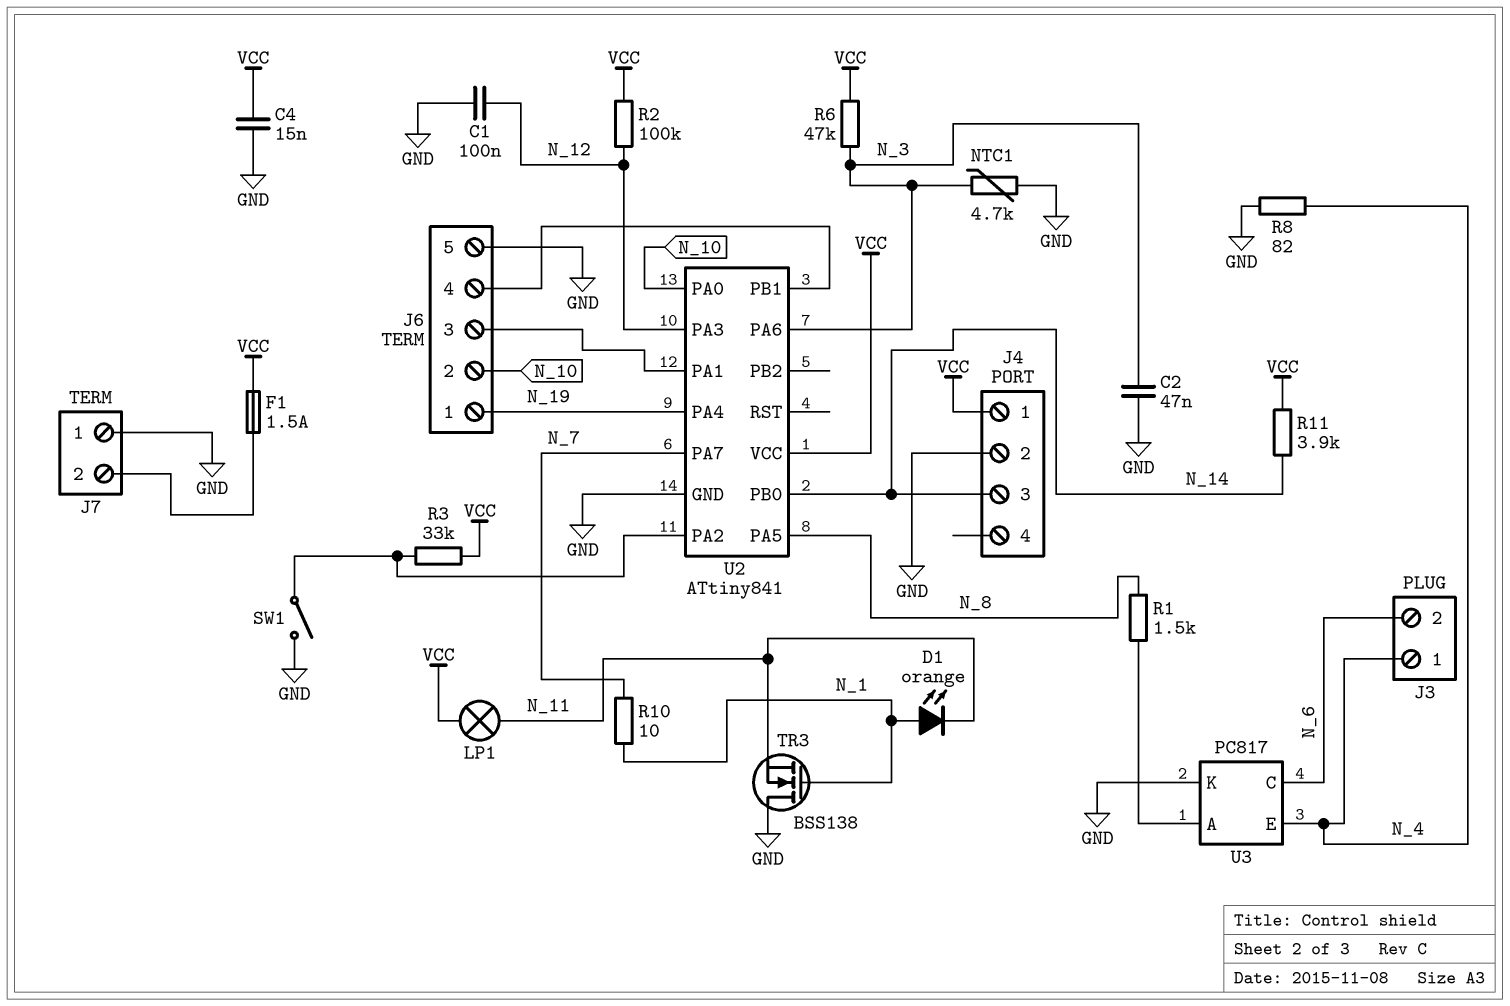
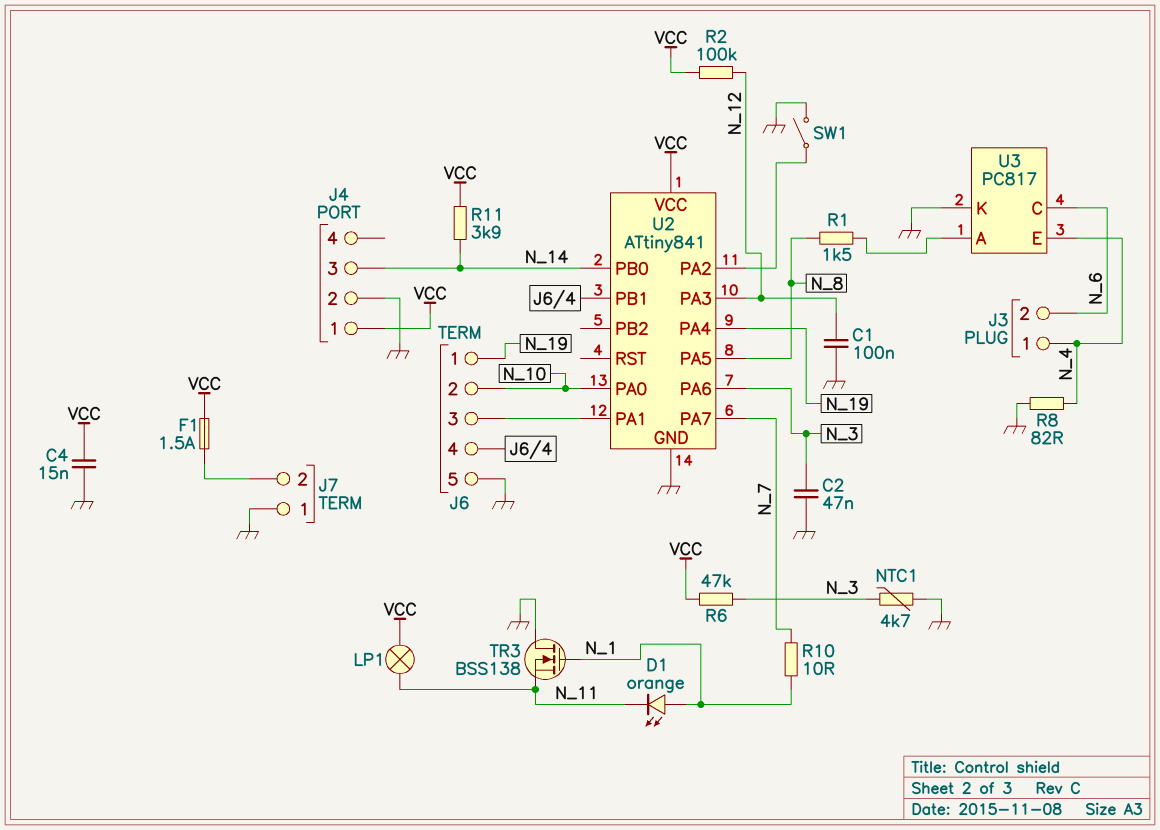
R3: 33k (U2/PA2, VCC) -> none

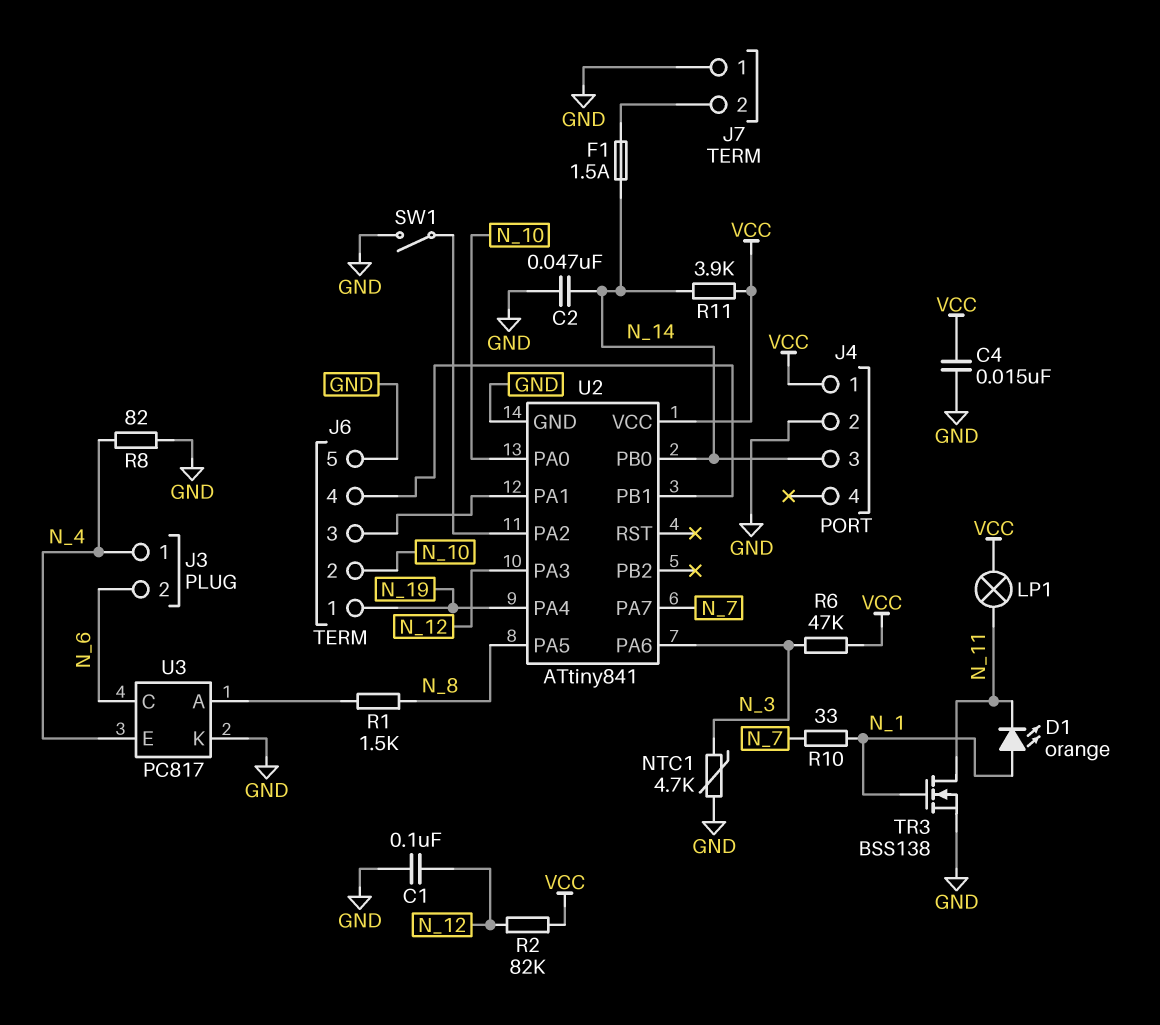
C2: 47nF (GND, N_3) -> 47nF (GND, N_14)
F1: 1.5A (J7/2, VCC) -> 1.5A (J7/2, N_14)
R2: 100k (N_12, VCC) -> 82k (N_12, VCC)
R10: 10 (N_1, N_7) -> 33 (N_1, N_7)
TR3: NMOS BSS138 (G N_1, D GND, S N_11) -> NMOS BSS138 (G N_1, D N_11, S GND)

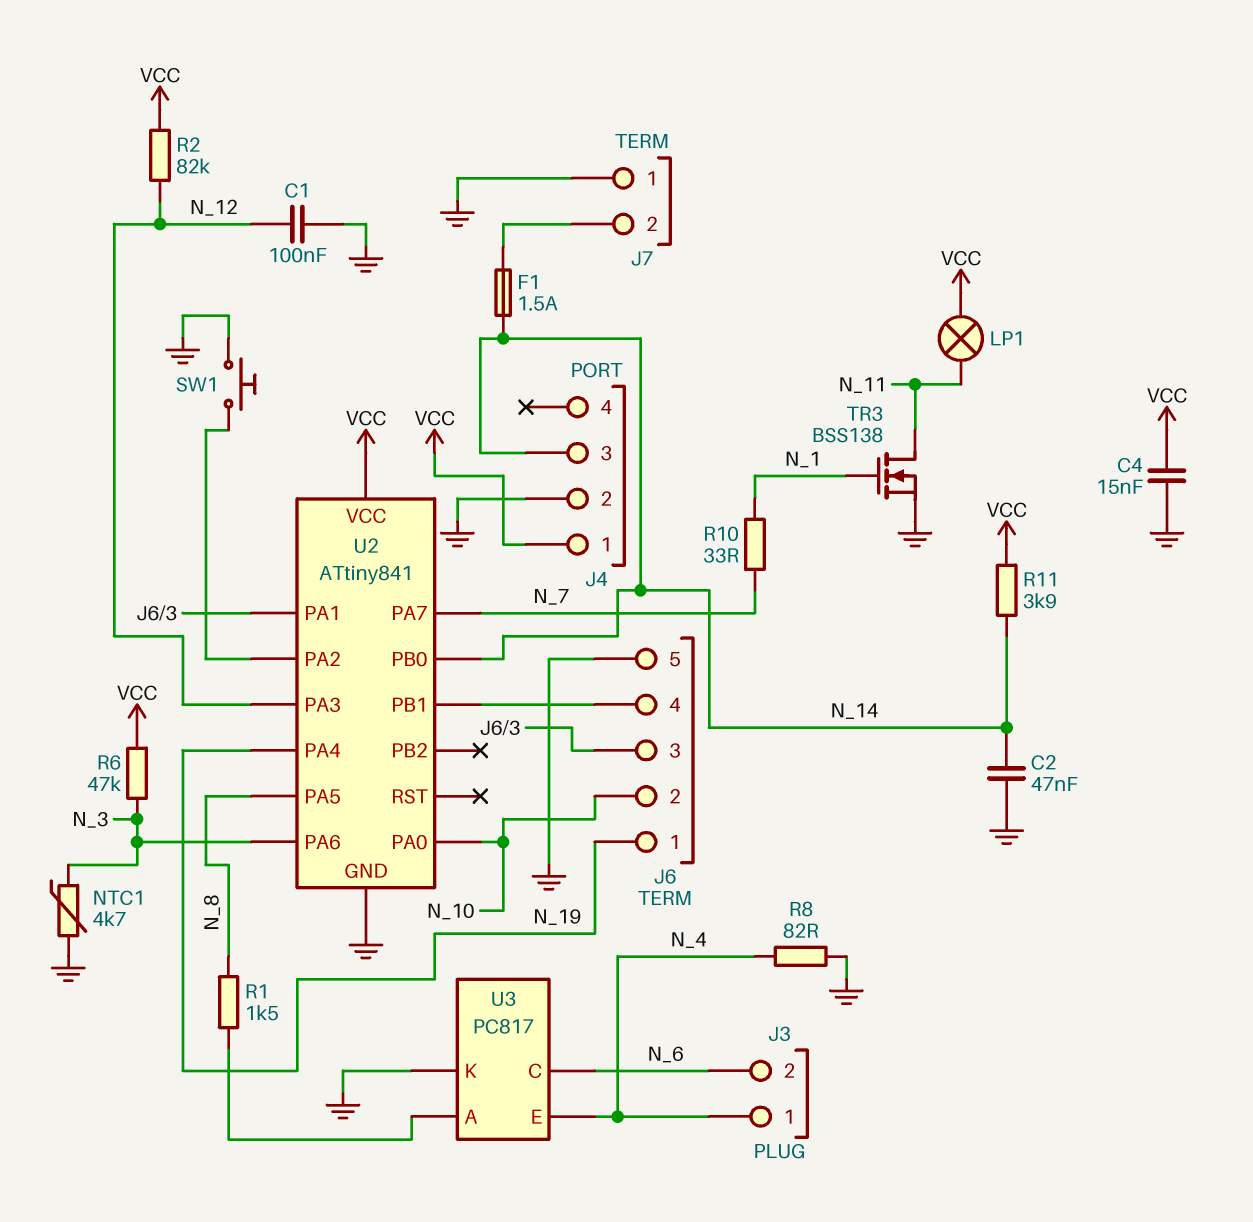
D1: LED orange (A N_1, K N_11) -> none
SW1: switch (GND, U2/PA2) -> button (GND, U2/PA2)

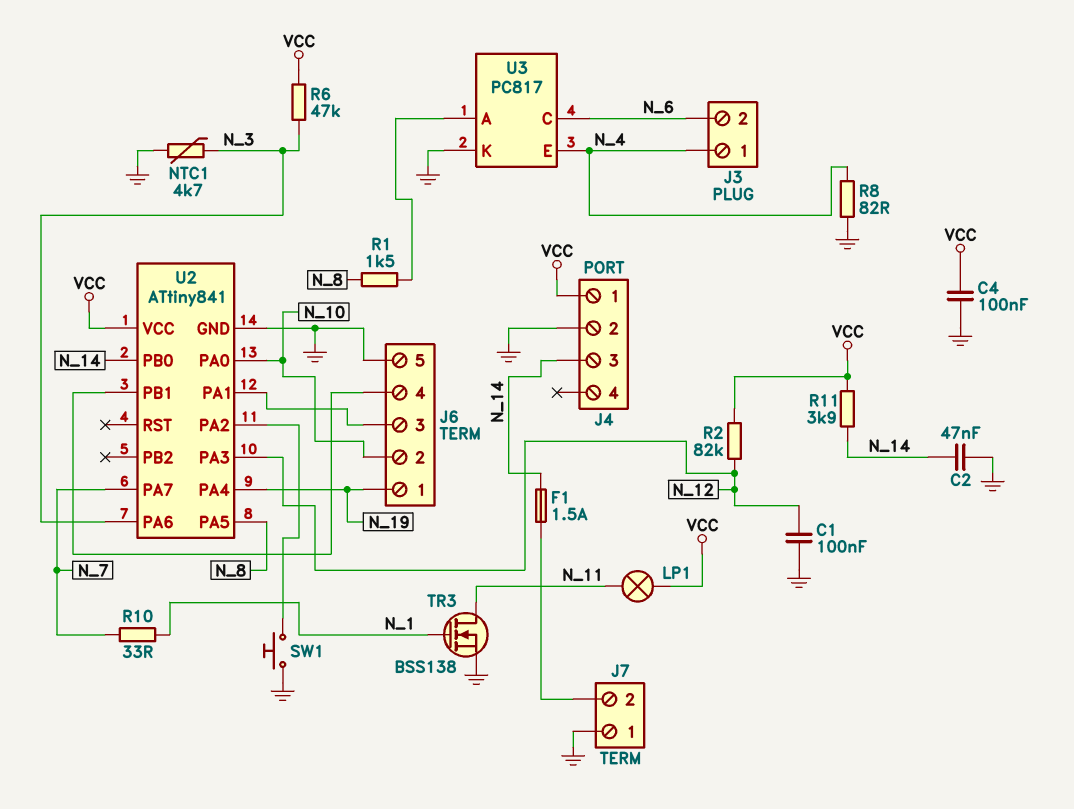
C4: 15nF (GND, VCC) -> 100nF (GND, VCC)

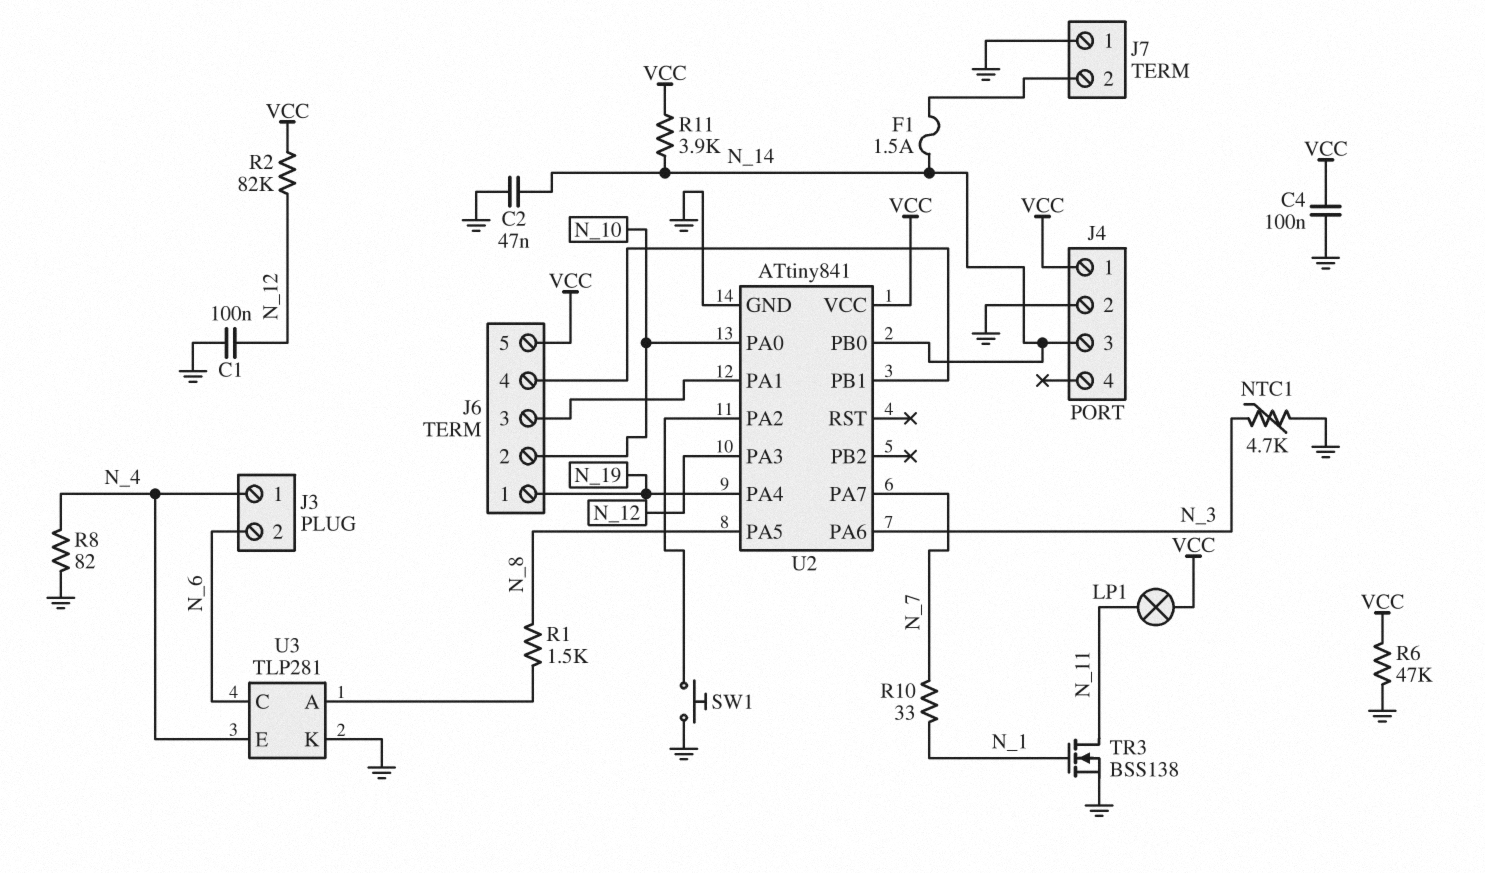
J6 pin 5: GND -> VCC
R6: 47k (N_3, VCC) -> 47k (GND, VCC)
U3: PC817 -> TLP281

